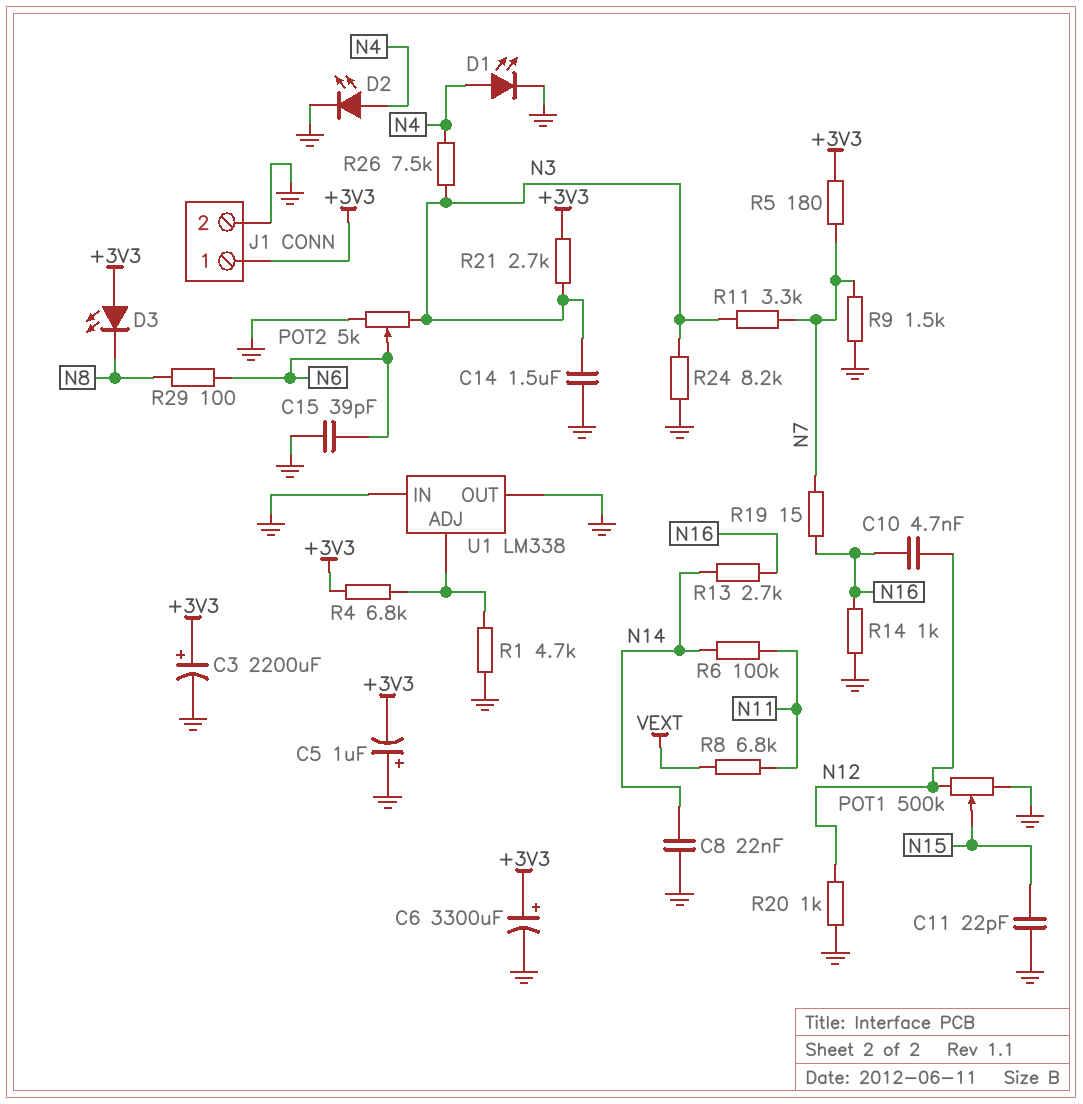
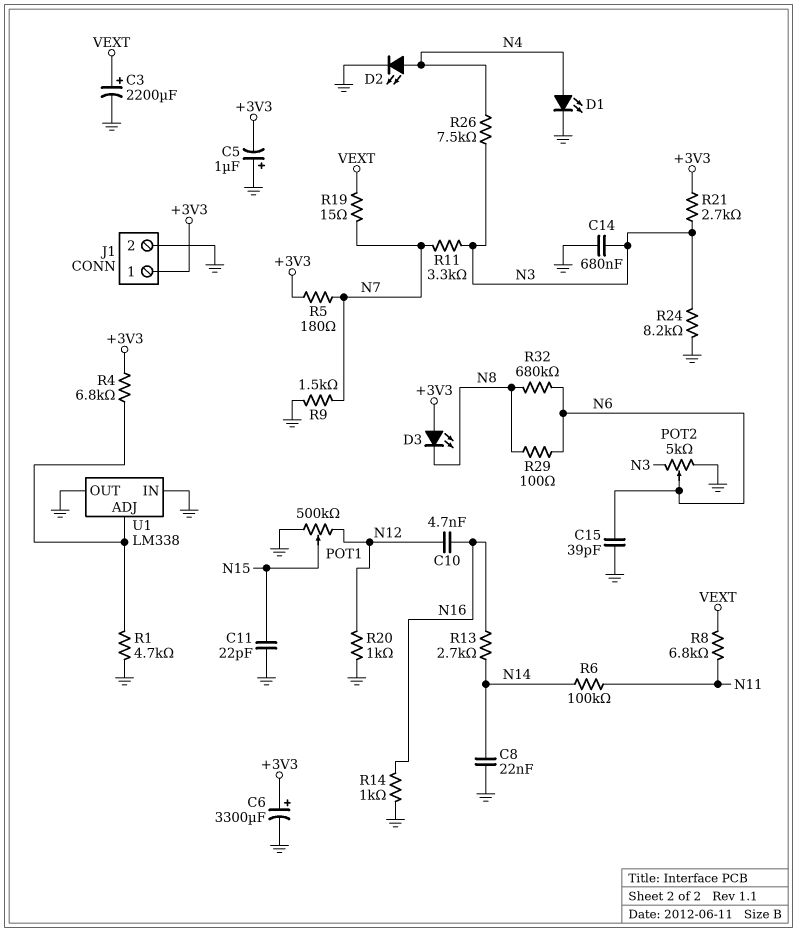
C3: 2200uF (plus +3V3, minus GND) -> 2200uF (plus VEXT, minus GND)
C14: 1.5uF (GND, N3) -> 680nF (GND, N3)
R19: 15 (N7, N16) -> 15 (N7, VEXT)
R32: none -> 680k (N6, N8)

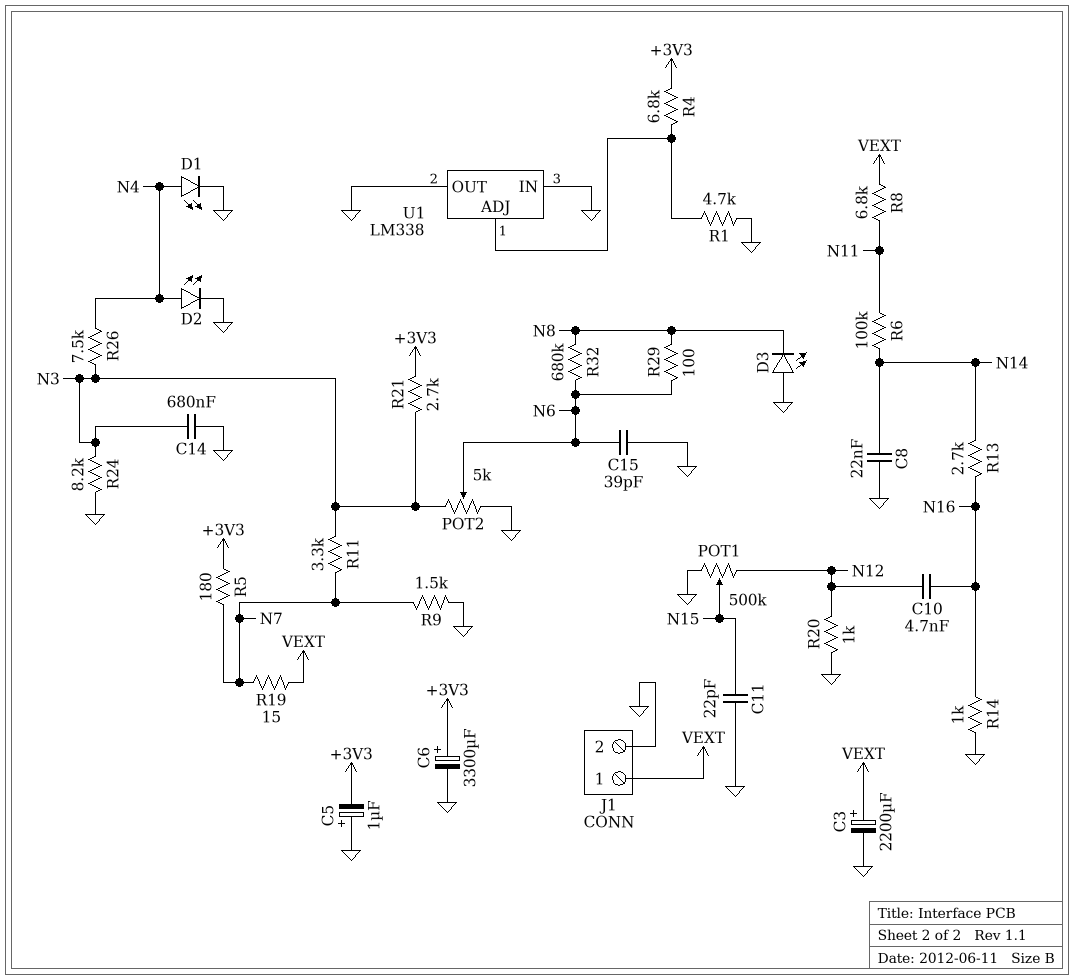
D3: LED (A +3V3, K N8) -> LED (A GND, K N8)
J1 pin 1: +3V3 -> VEXT

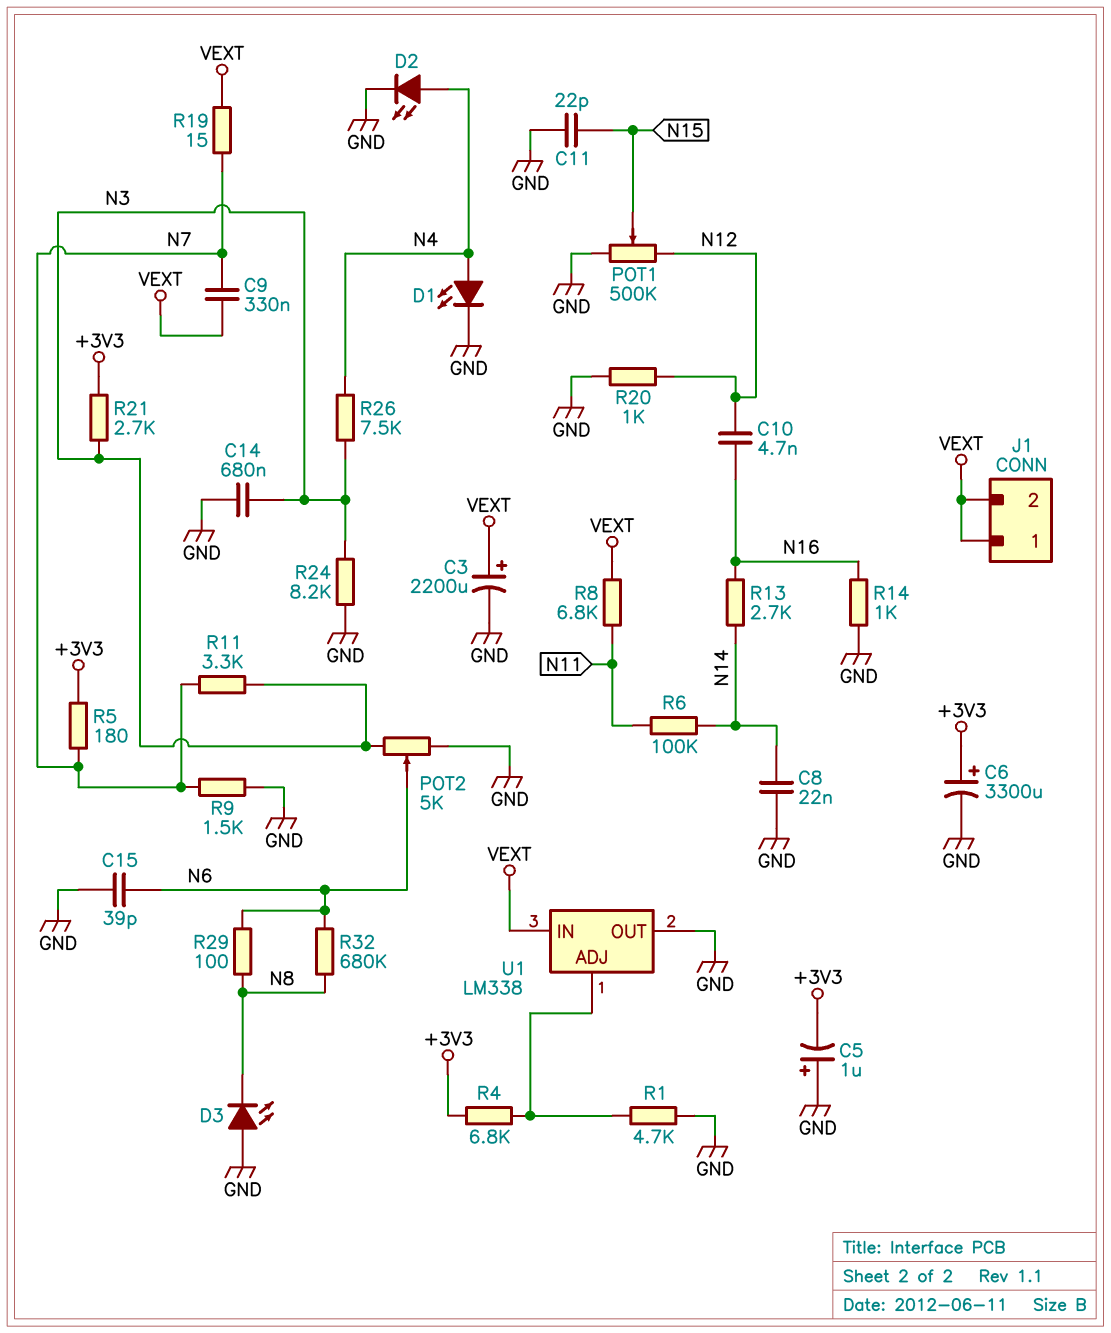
C9: none -> 330nF (N7, VEXT)
J1 pin 2: GND -> VEXT
U1 pin IN: GND -> VEXT

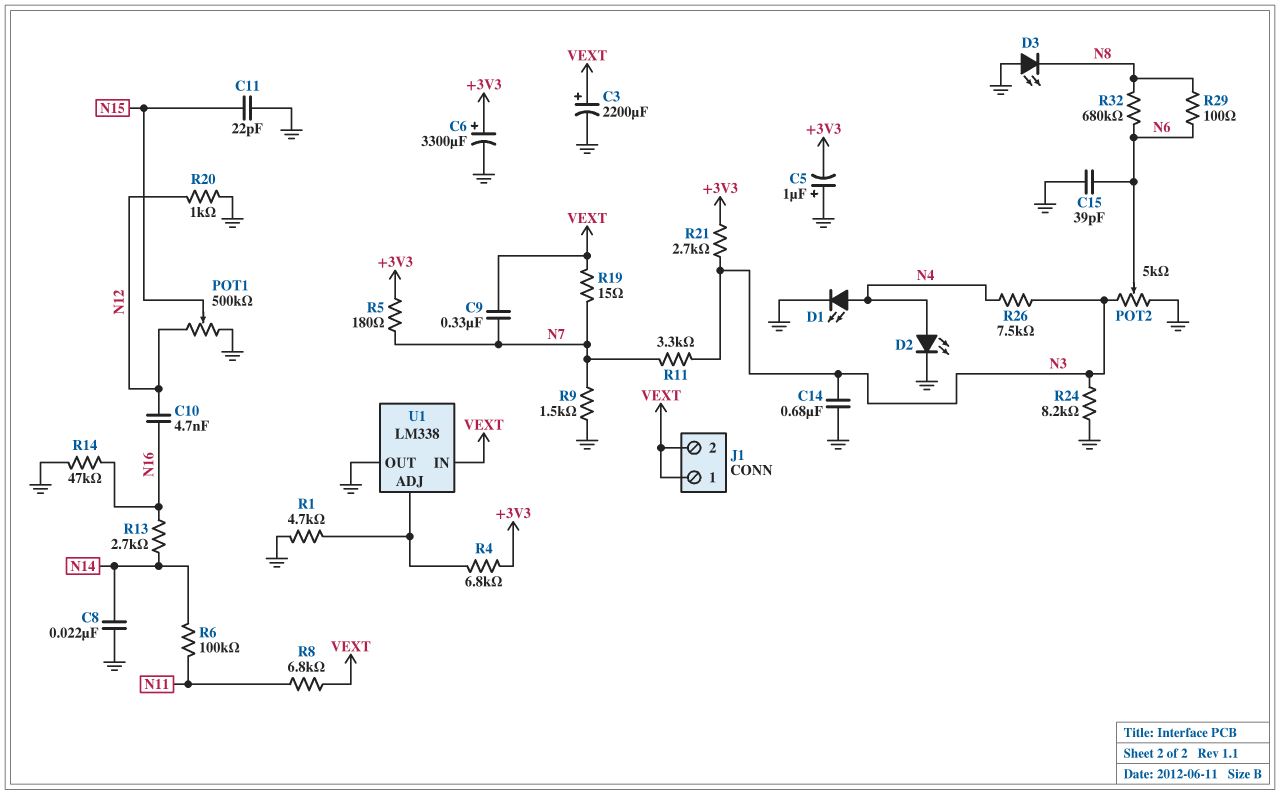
R14: 1k (GND, N16) -> 47k (GND, N16)

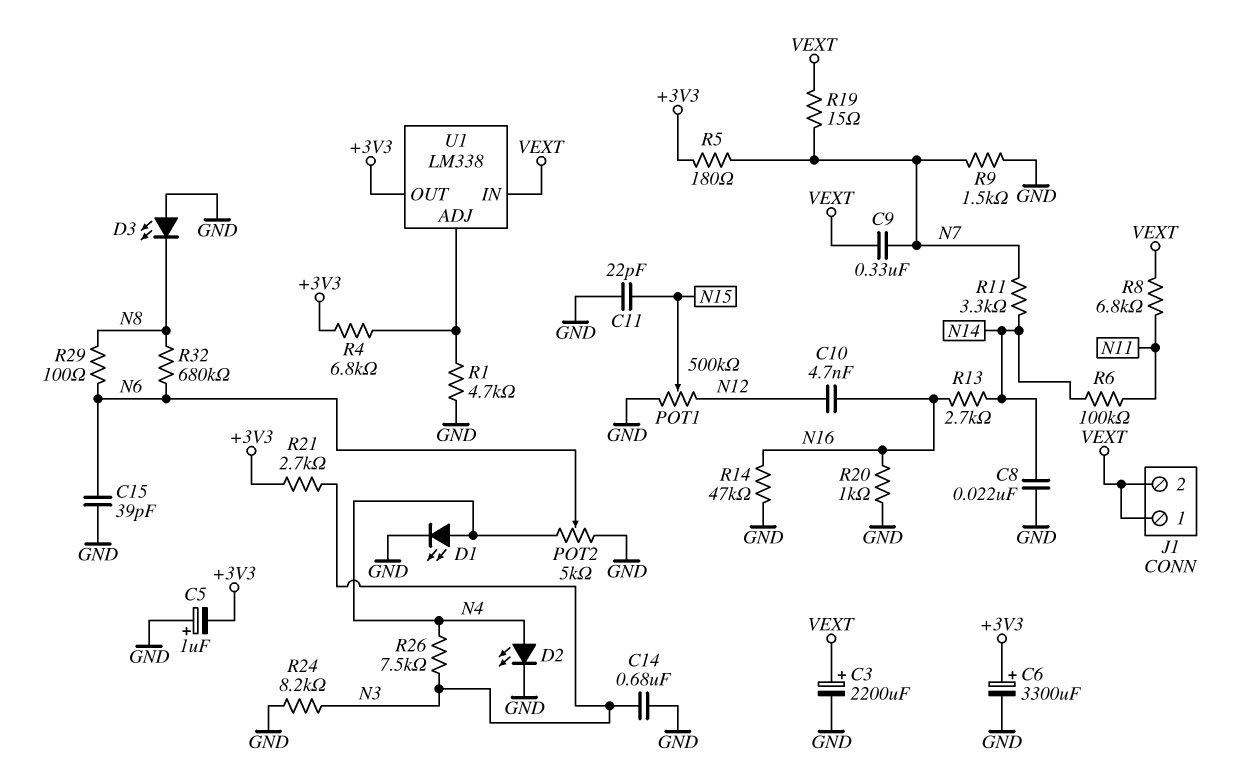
POT2: 5k (GND, N3, wiper N6) -> 5k (GND, N4, wiper N6)
R11: 3.3k (N3, N7) -> 3.3k (N7, N14)
R20: 1k (GND, N12) -> 1k (GND, N16)
U1 pin OUT: GND -> +3V3

